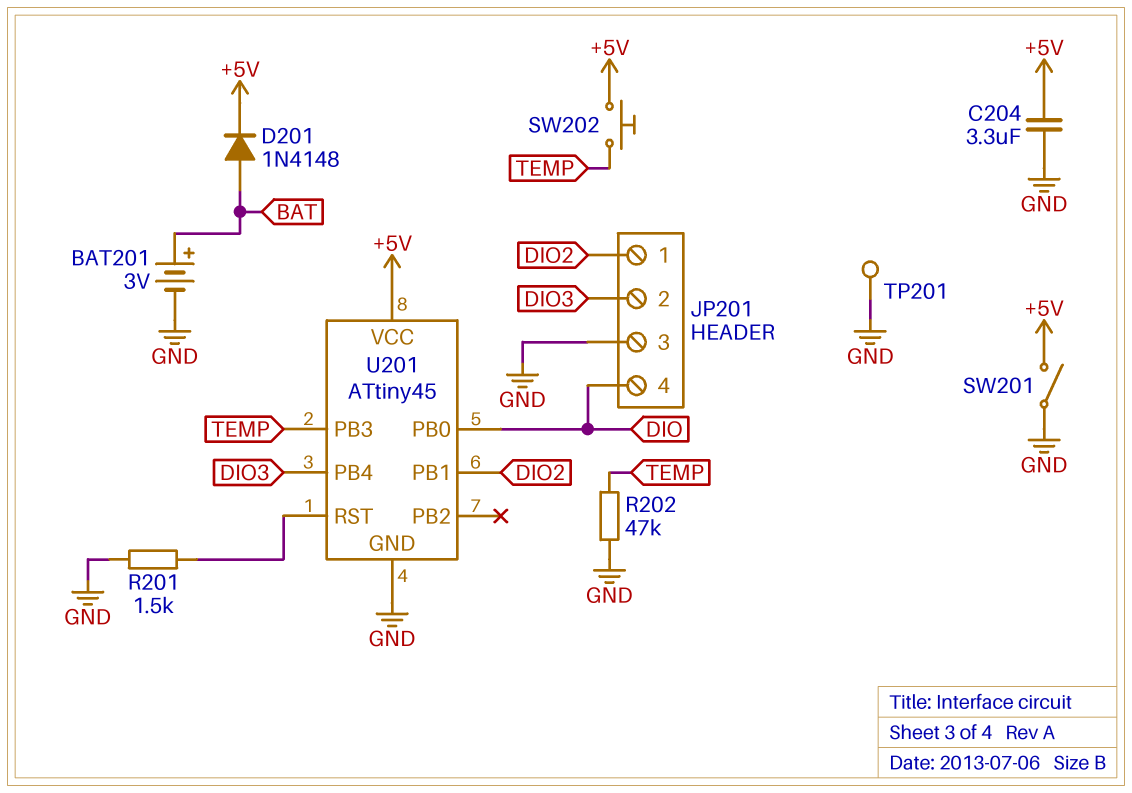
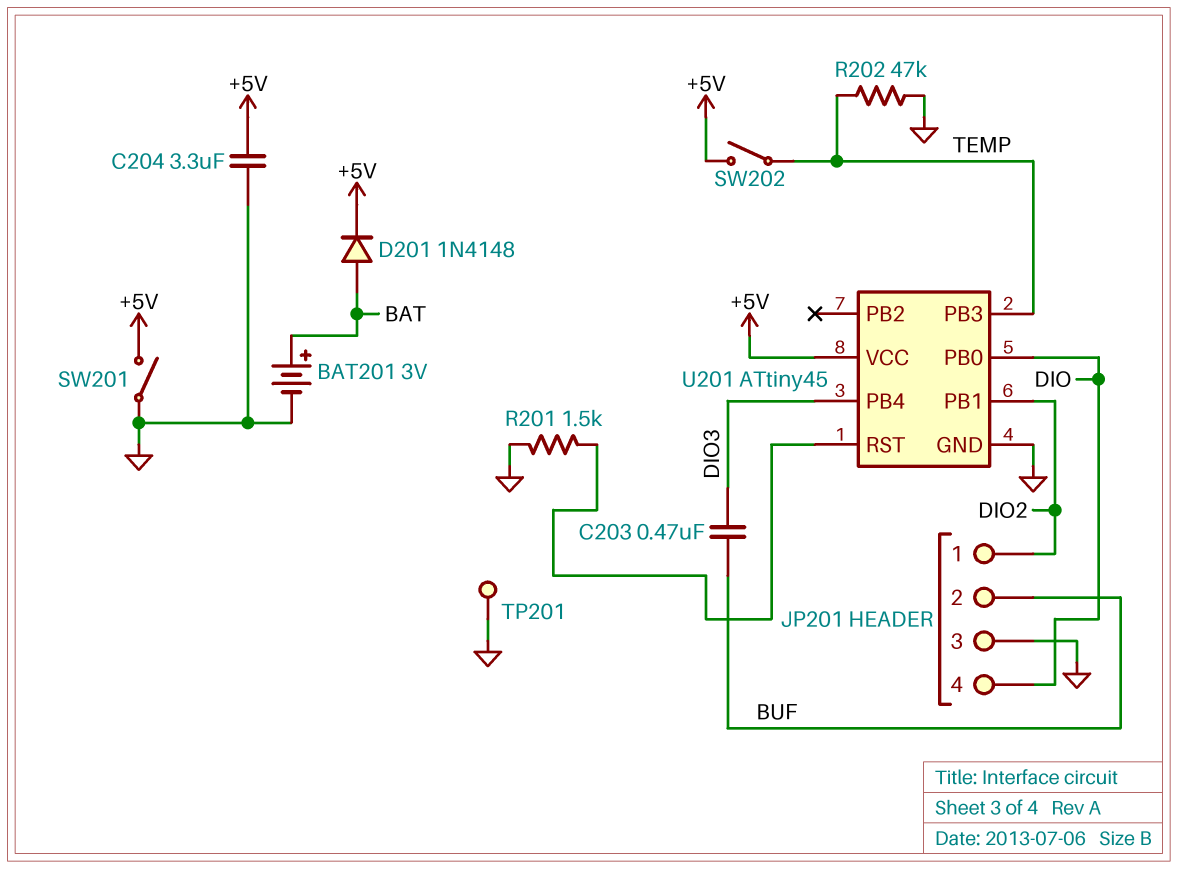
C203: none -> 470nF (BUF, DIO3)
JP201 pin 2: DIO3 -> BUF
SW202: button (+5V, TEMP) -> switch (+5V, TEMP)

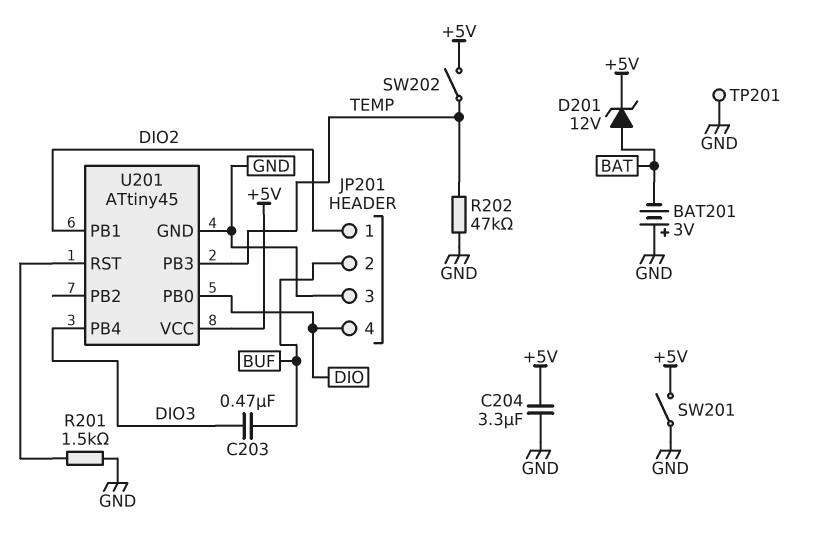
BAT201: 3V (plus BAT, minus GND) -> 3V (plus GND, minus BAT)
D201: diode 1N4148 (A BAT, K +5V) -> zener 12V (A BAT, K +5V)

